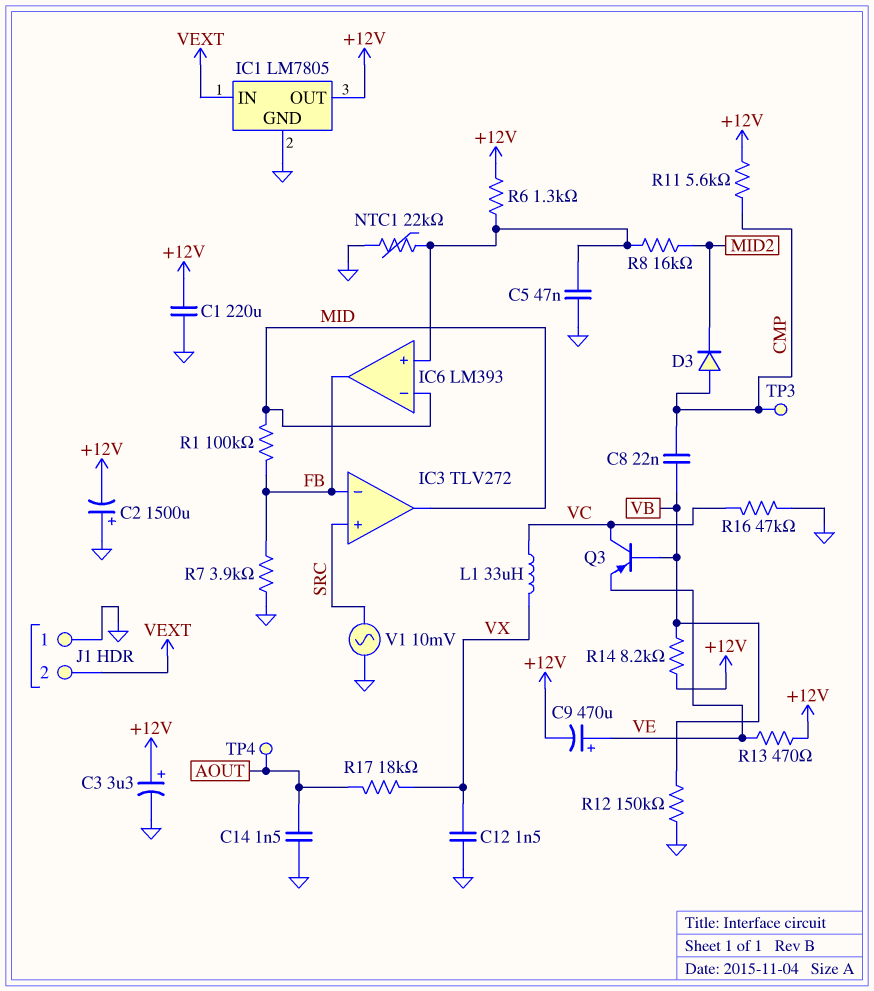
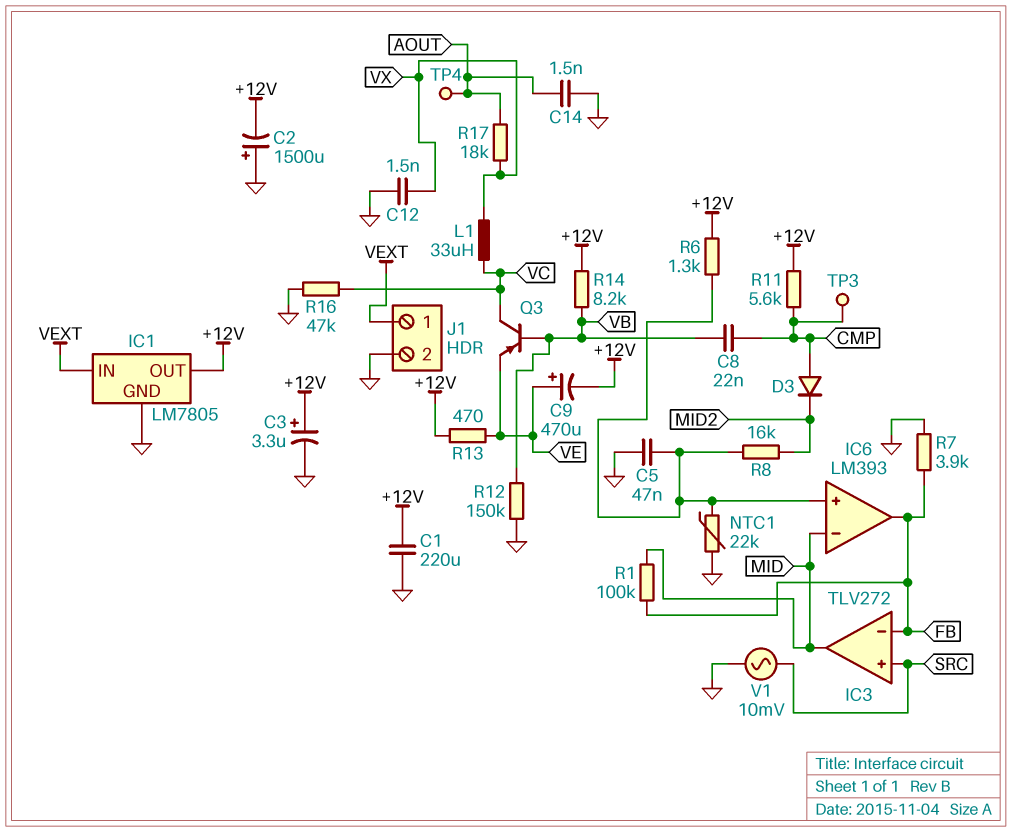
J1 pin 1: GND -> VEXT
J1 pin 2: VEXT -> GND

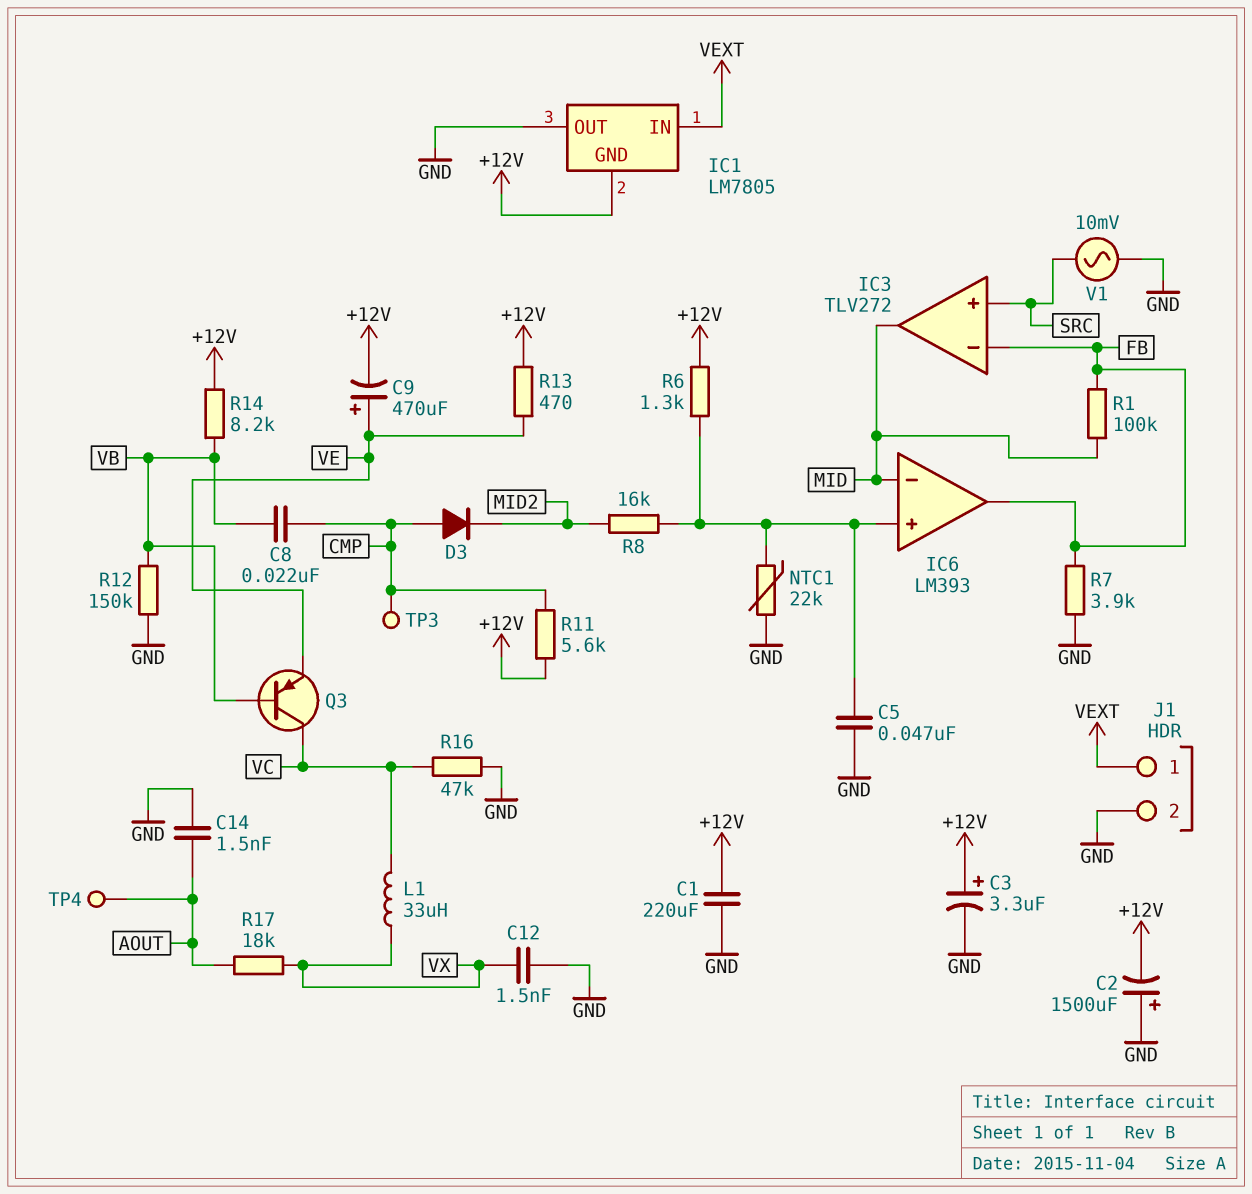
IC1 pin GND: GND -> +12V
IC1 pin OUT: +12V -> GND

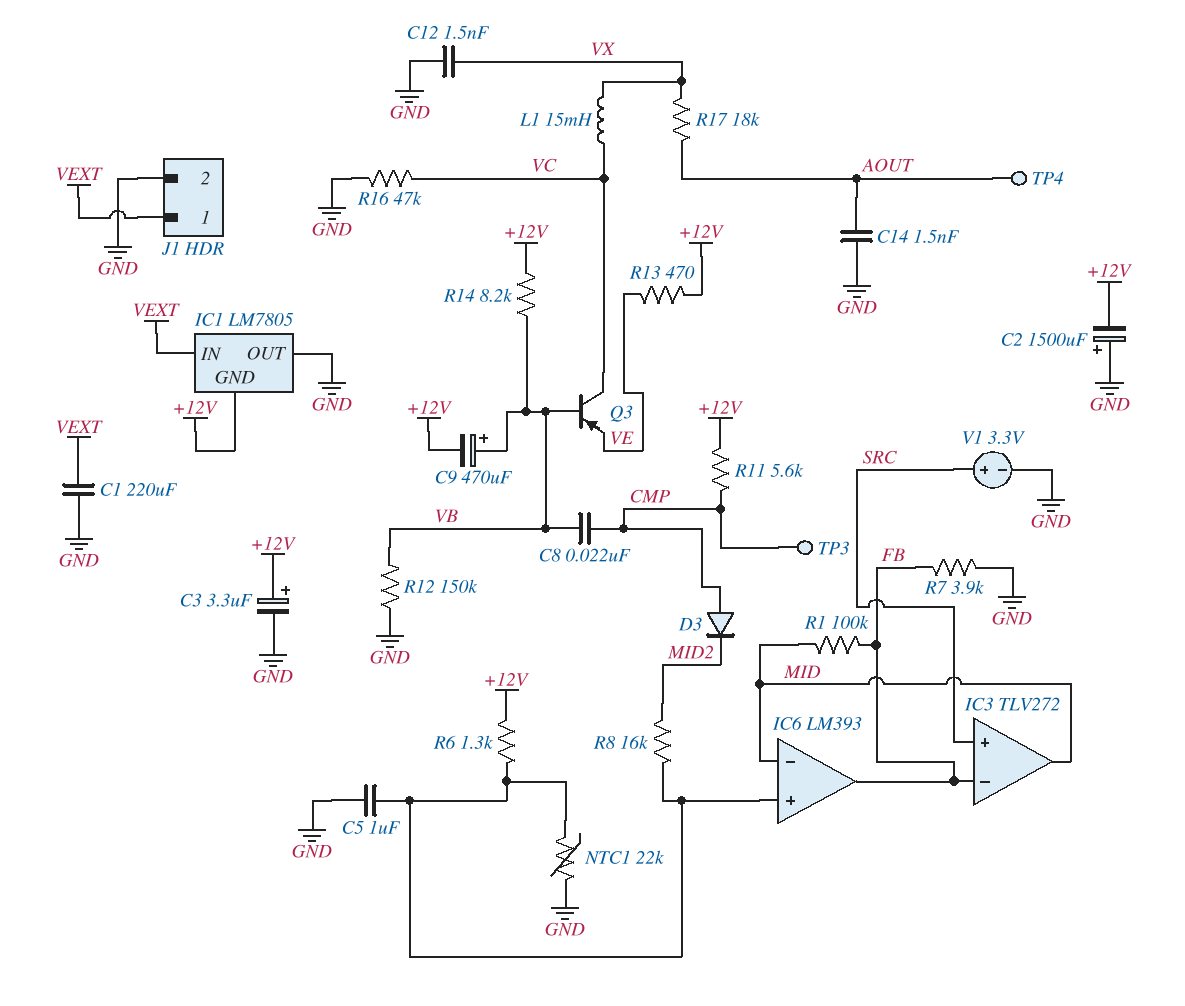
C1: 220uF (+12V, GND) -> 220uF (GND, VEXT)
C5: 47nF (GND, IC6/in+) -> 1uF (GND, IC6/in+)
C9: 470uF (plus VE, minus +12V) -> 470uF (plus VB, minus +12V)
L1: 33uH (VC, VX) -> 15mH (VC, VX)
V1: AC 10mV (GND, SRC) -> 3.3V (plus SRC, minus GND)

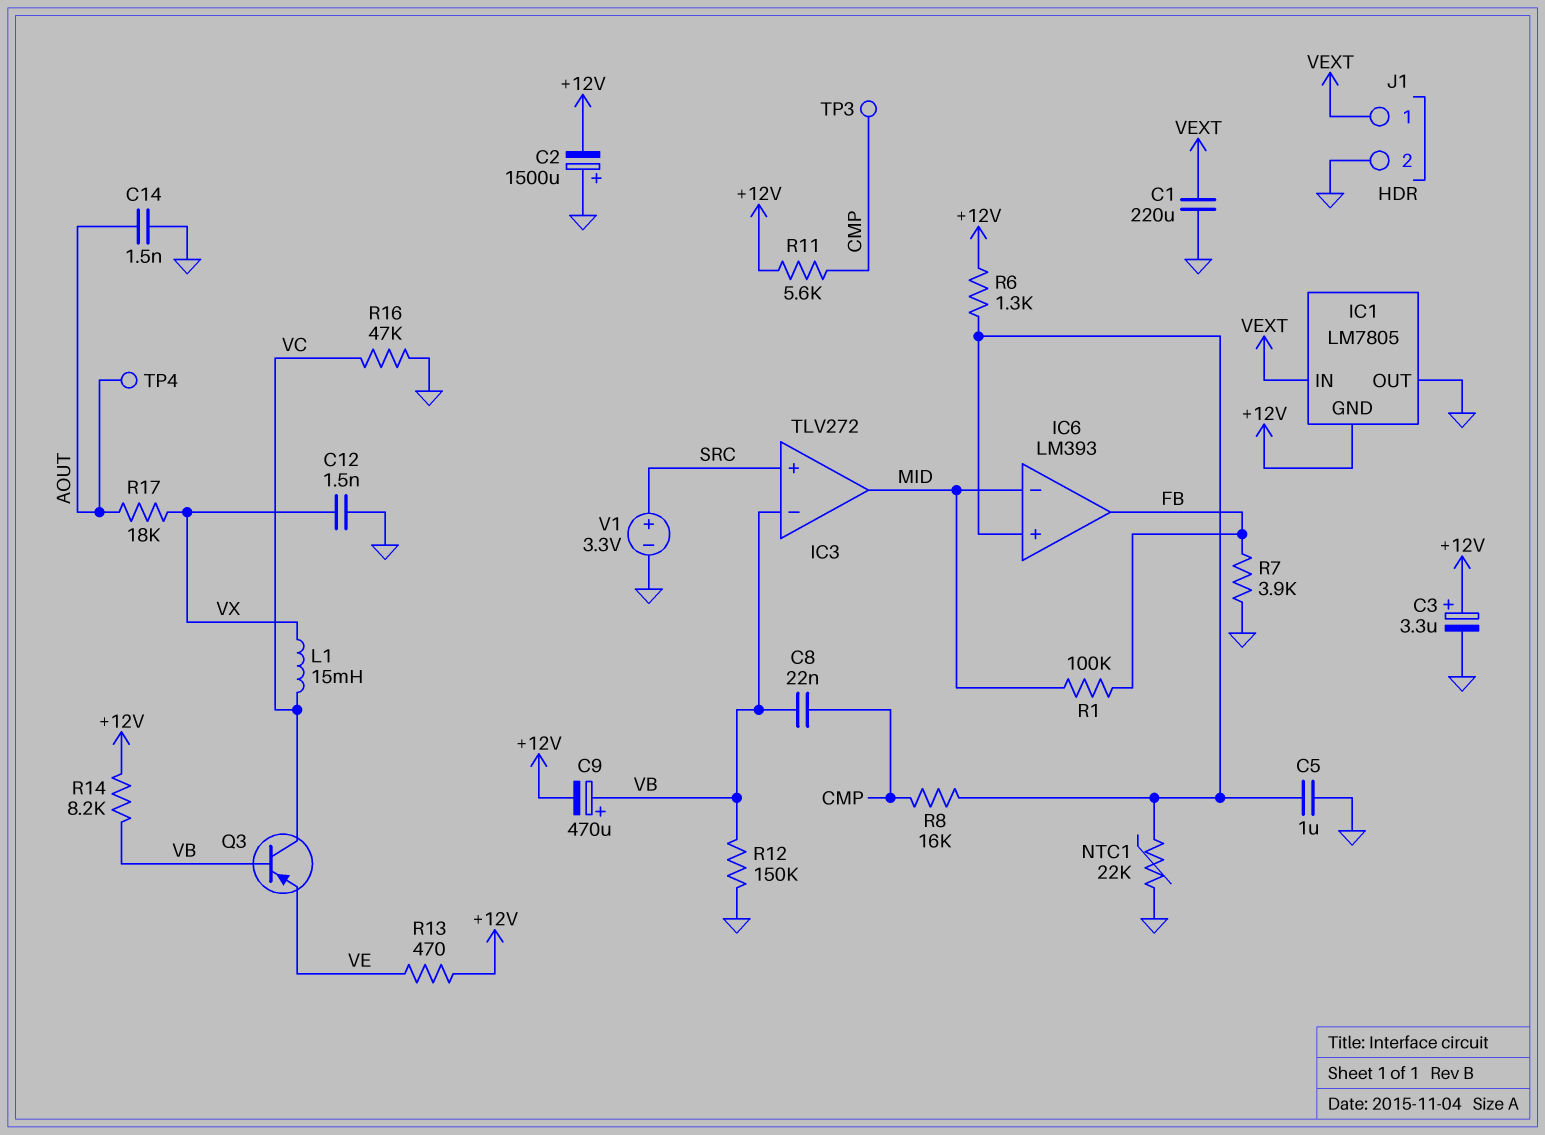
D3: diode (A CMP, K MID2) -> none
IC3 pin in-: FB -> VB
R8: 16k (IC6/in+, MID2) -> 16k (CMP, IC6/in+)

